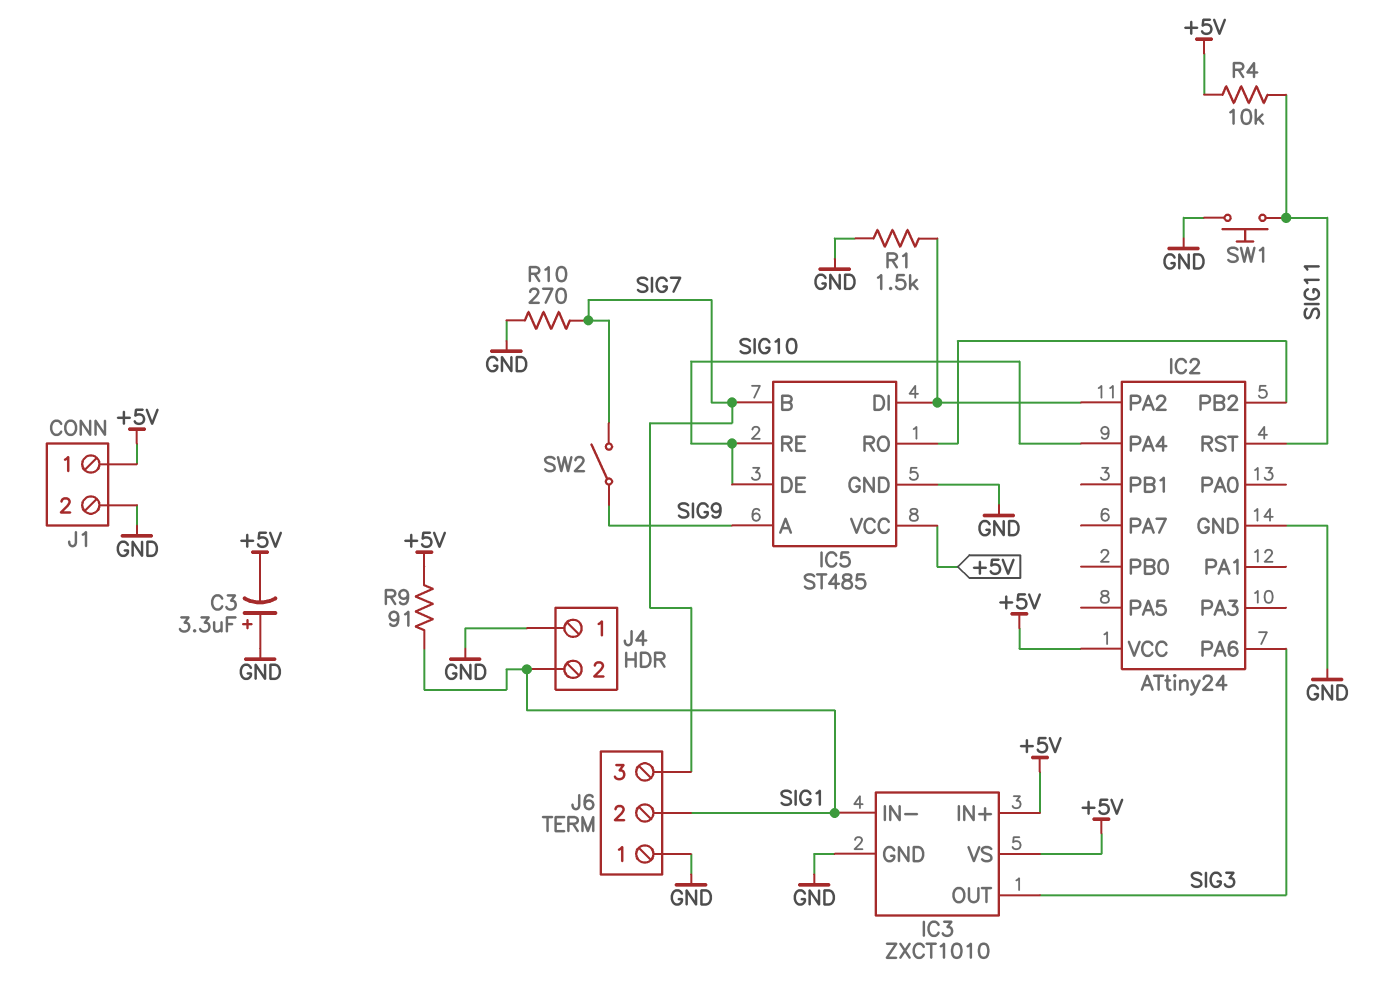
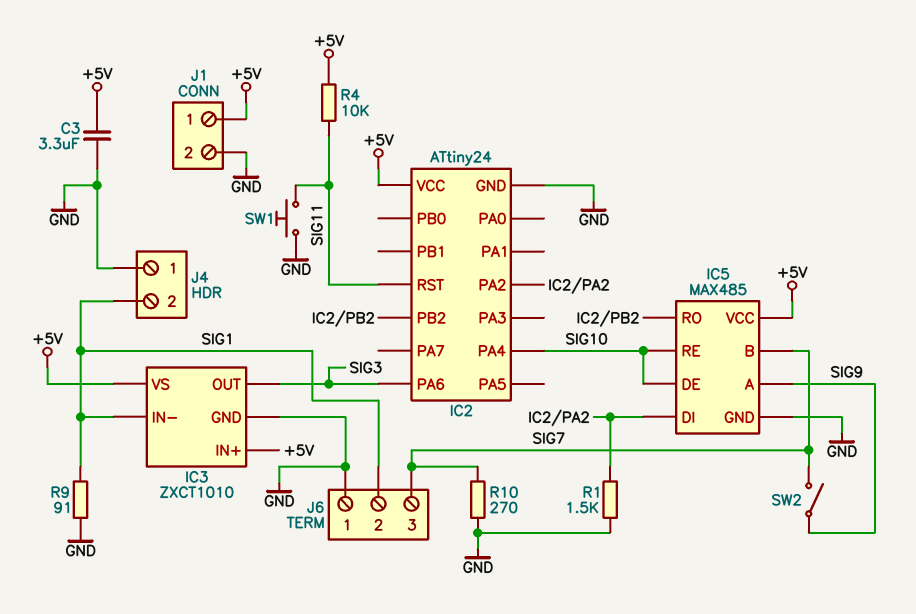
C3: 3.3uF (plus GND, minus +5V) -> 3.3uF (+5V, GND)
IC5: ST485 -> MAX485
R9: 91 (+5V, SIG1) -> 91 (GND, SIG1)

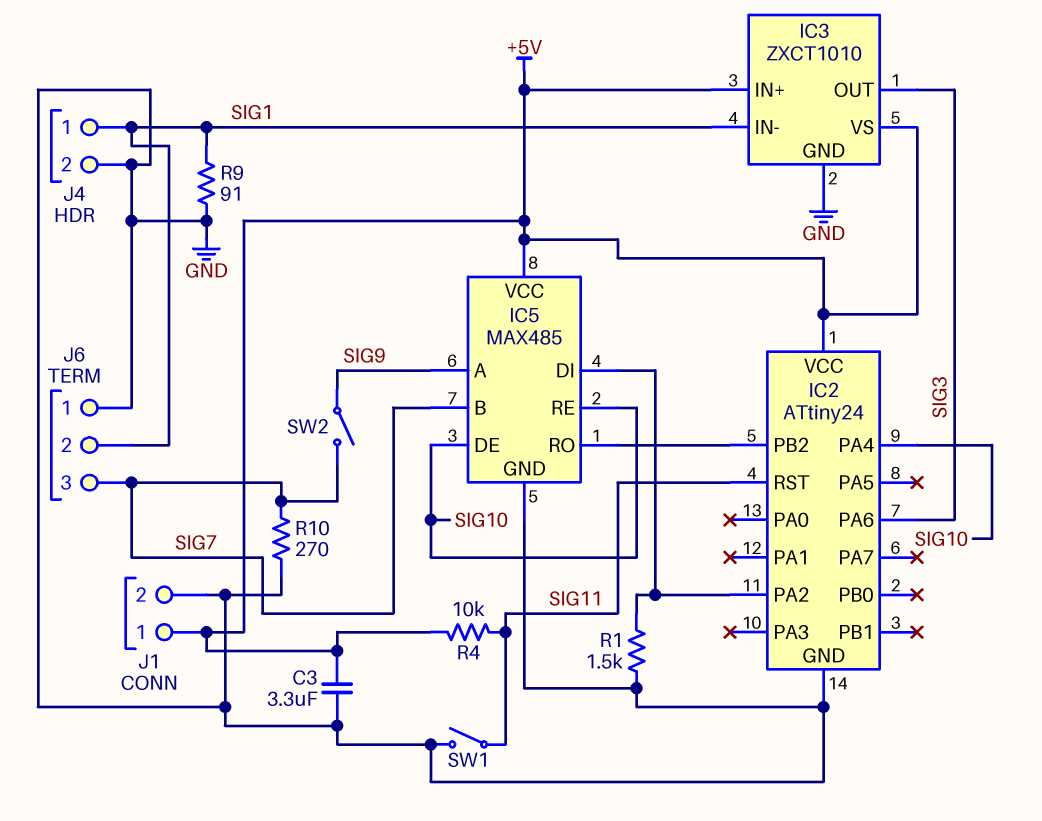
J4 pin 1: GND -> SIG1
J4 pin 2: SIG1 -> GND
SW1: button (GND, SIG11) -> switch (GND, SIG11)

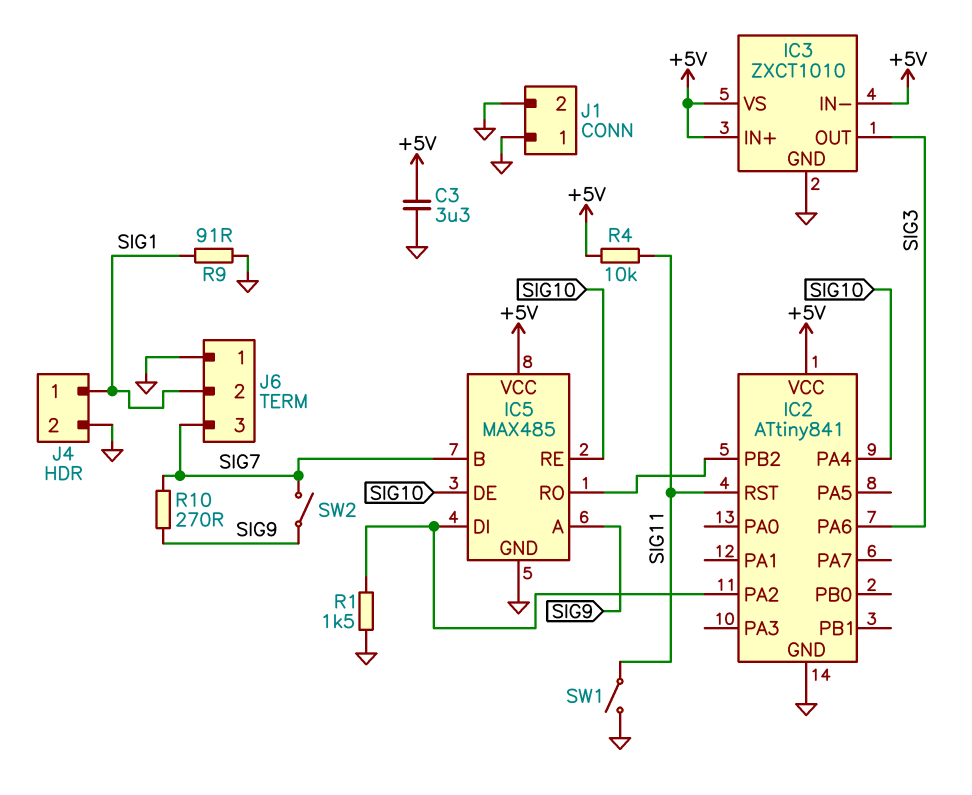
IC2: ATtiny24 -> ATtiny841
IC3 pin IN-: SIG1 -> +5V
J1 pin 1: +5V -> GND
R10: 270 (GND, SIG7) -> 270 (SIG7, SIG9)

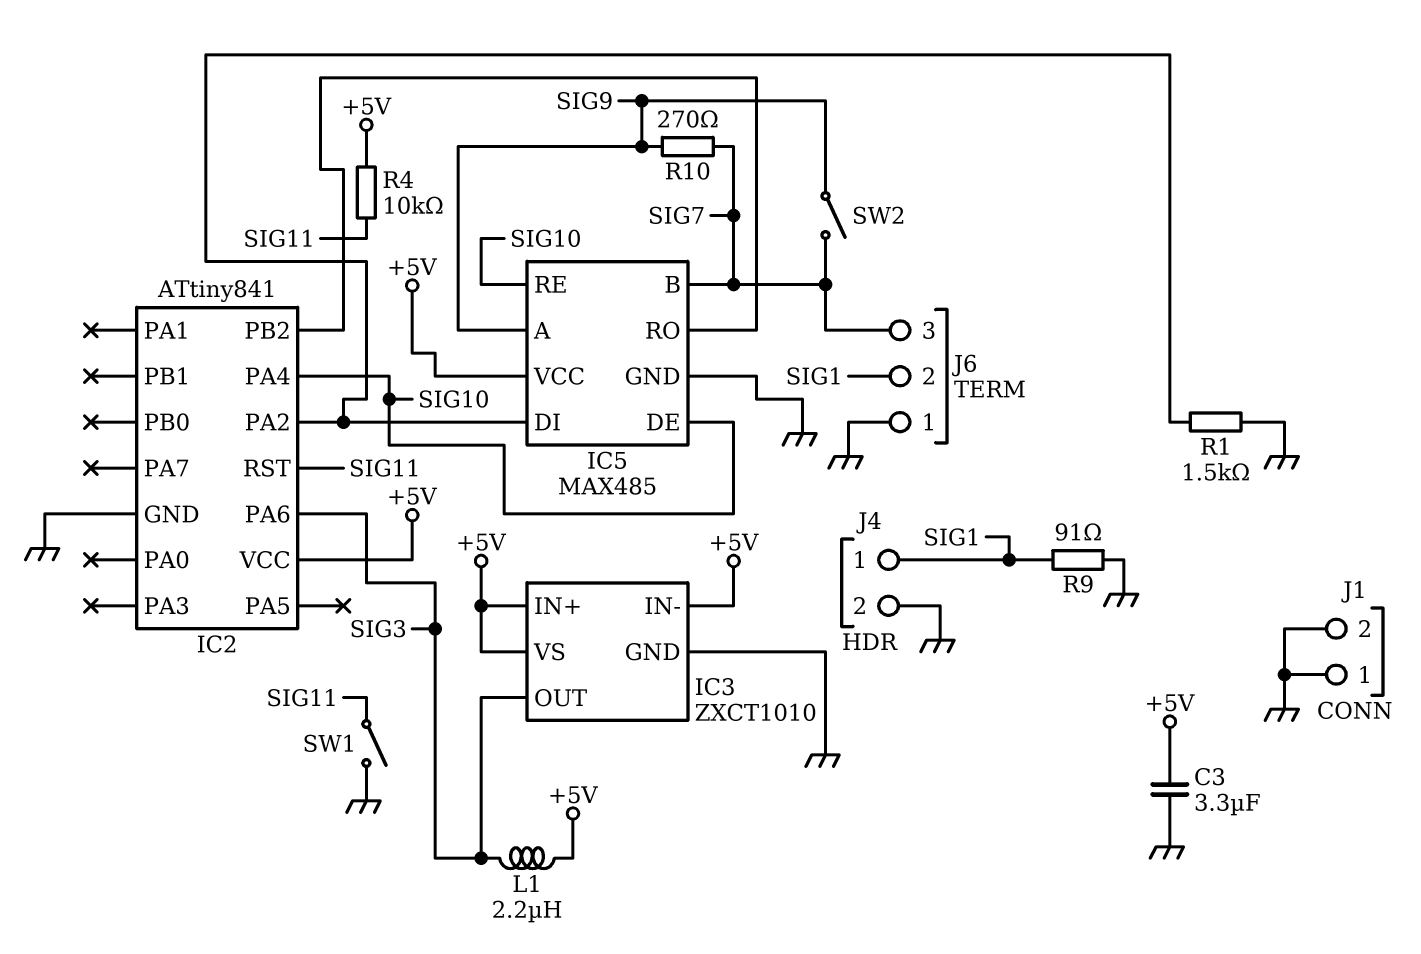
L1: none -> 2.2uH (+5V, SIG3)

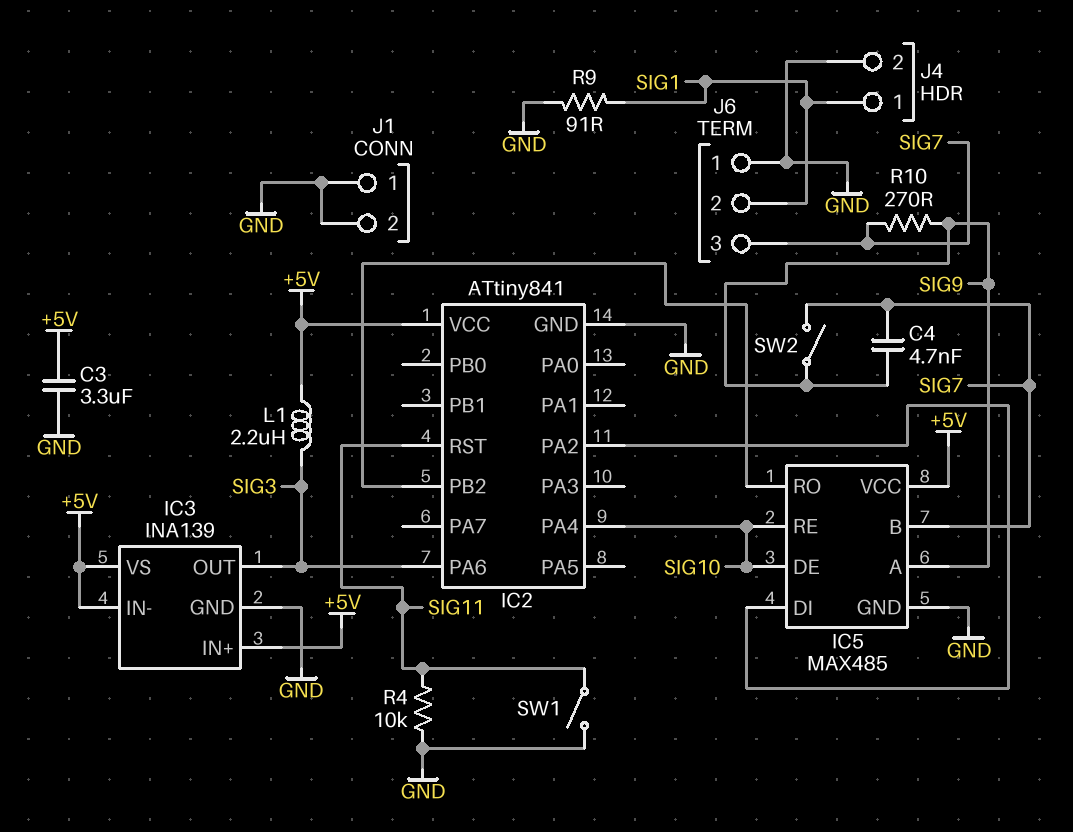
C4: none -> 4.7nF (SIG7, SIG9)
IC3: ZXCT1010 -> INA139
R1: 1.5k (GND, IC2/PA2) -> none
R4: 10k (+5V, SIG11) -> 10k (GND, SIG11)

